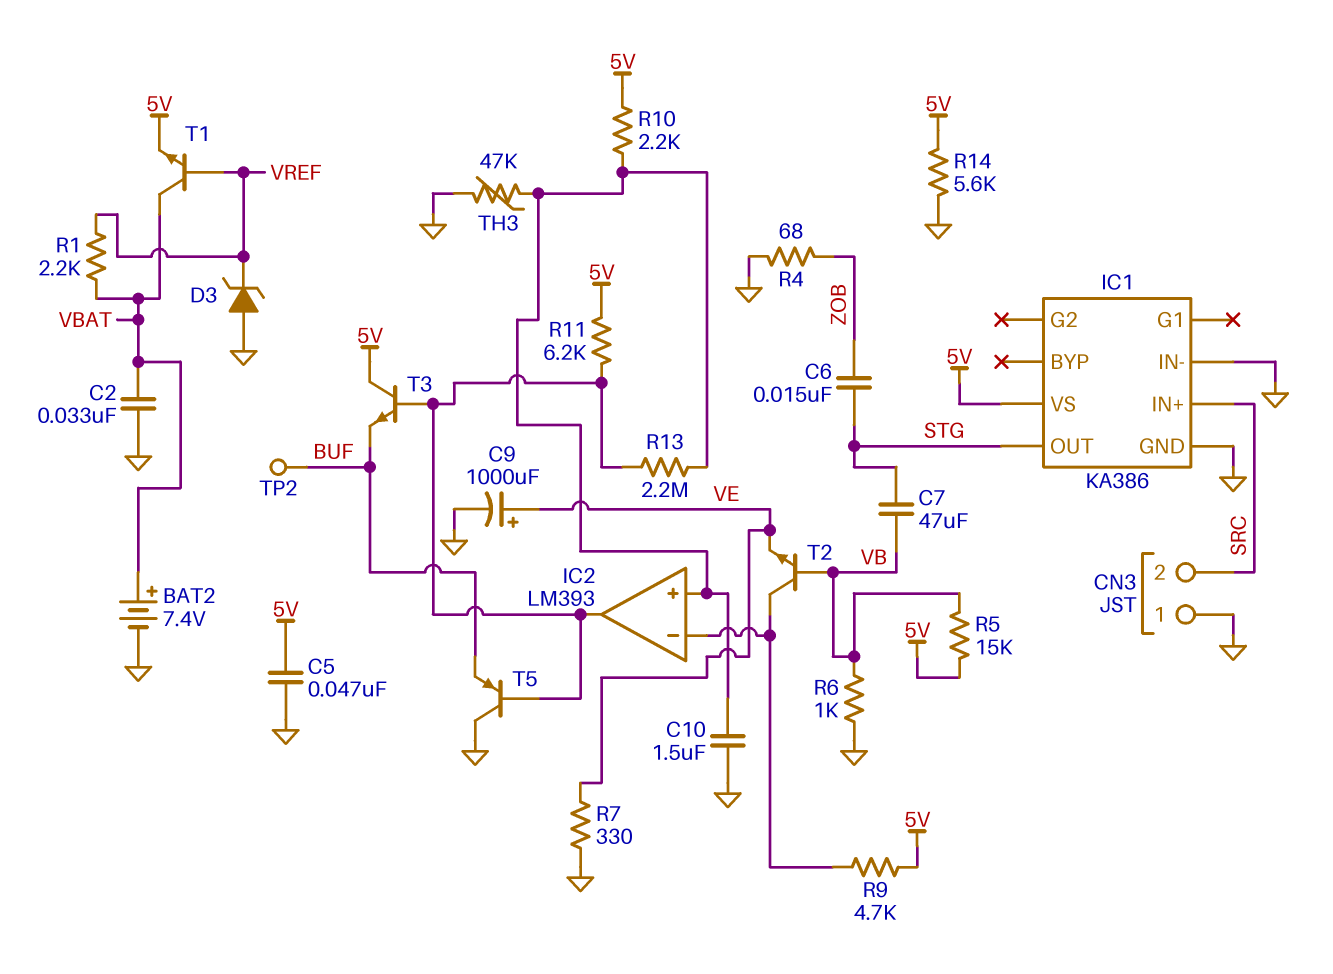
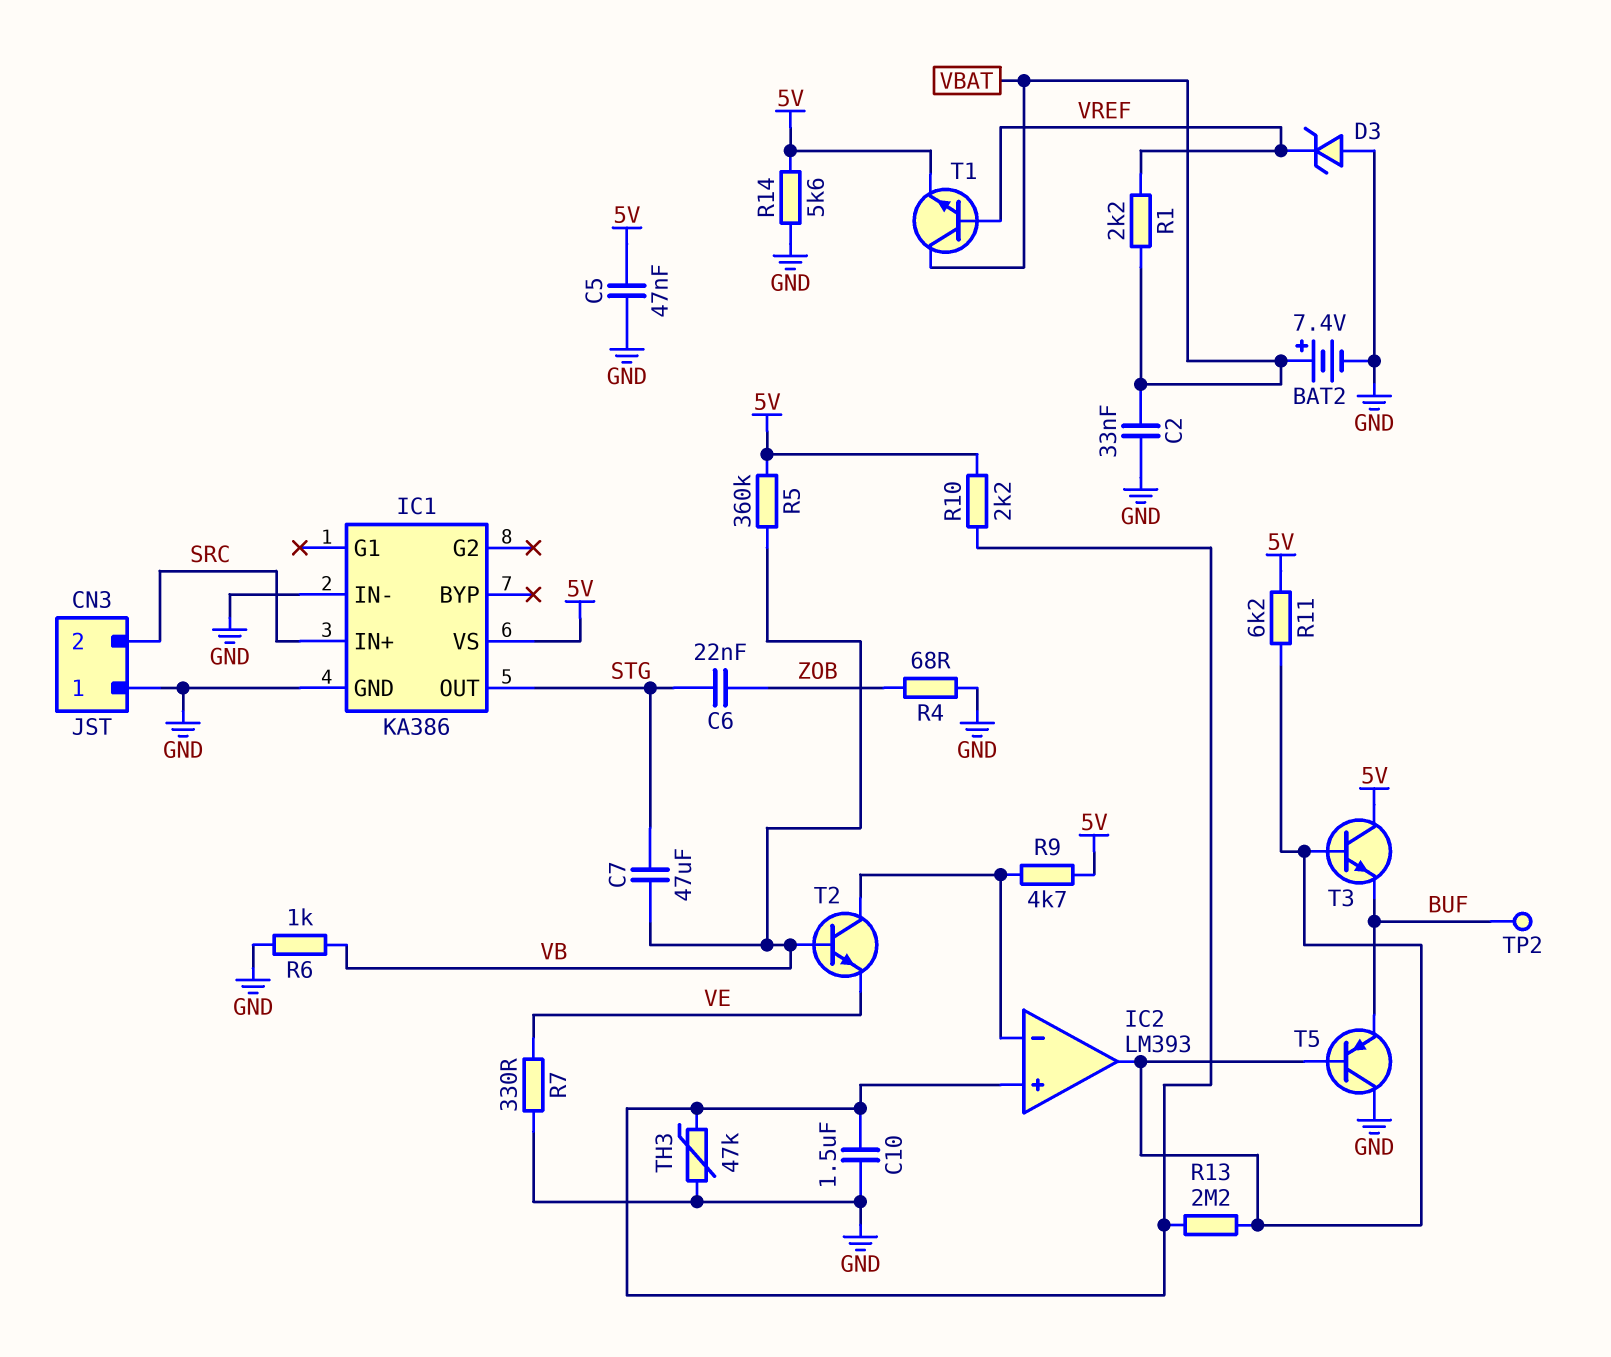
C6: 15nF (STG, ZOB) -> 22nF (STG, ZOB)
C9: 1000uF (plus VE, minus GND) -> none
R5: 15k (5V, VB) -> 360k (5V, VB)

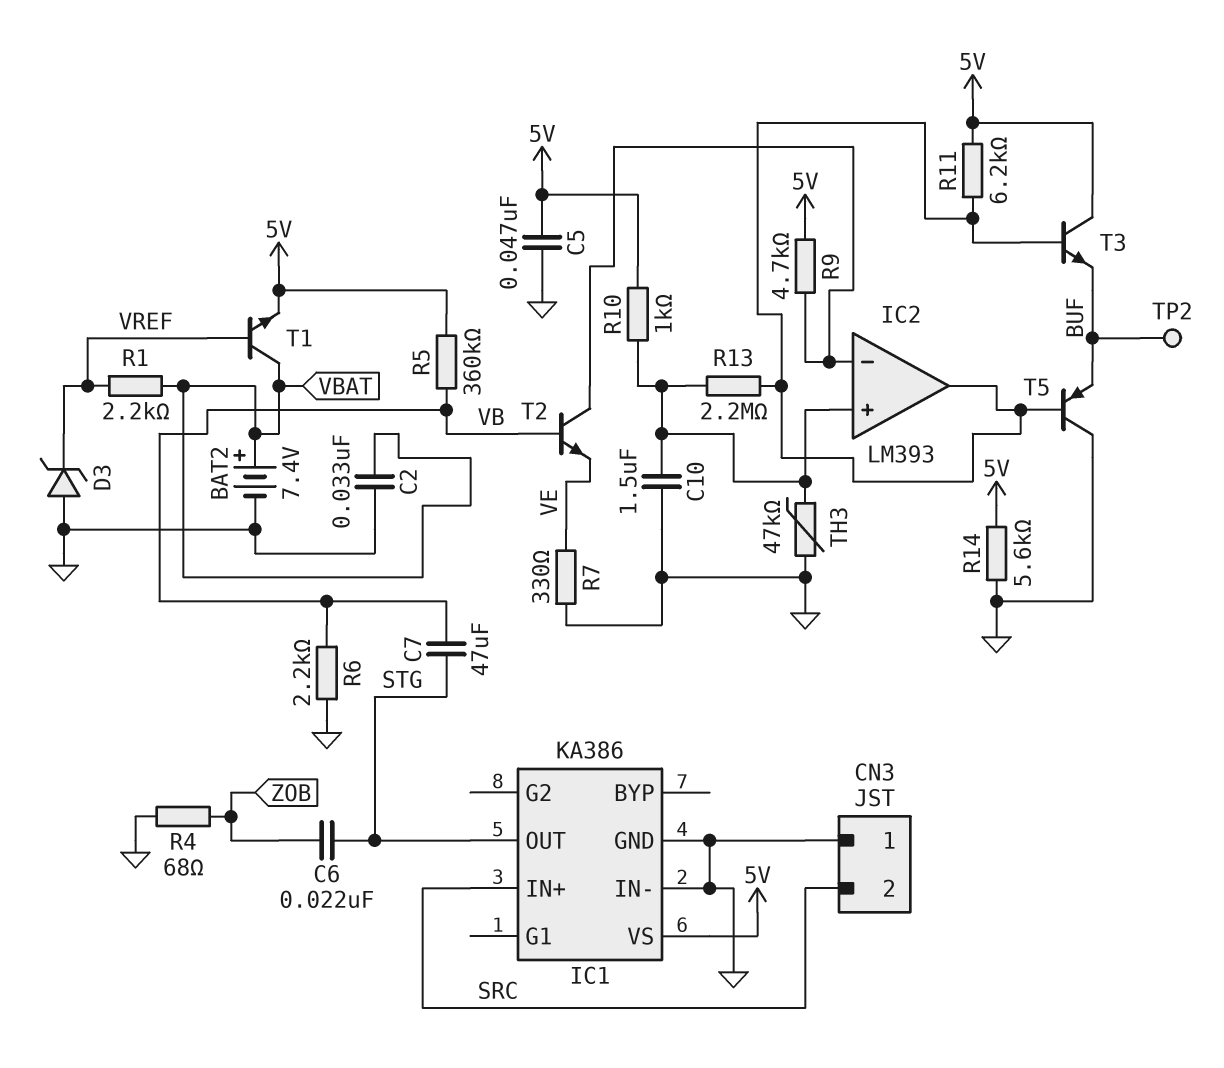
R6: 1k (GND, VB) -> 2.2k (GND, VB)
R10: 2.2k (5V, IC2/in+) -> 1k (5V, IC2/in+)

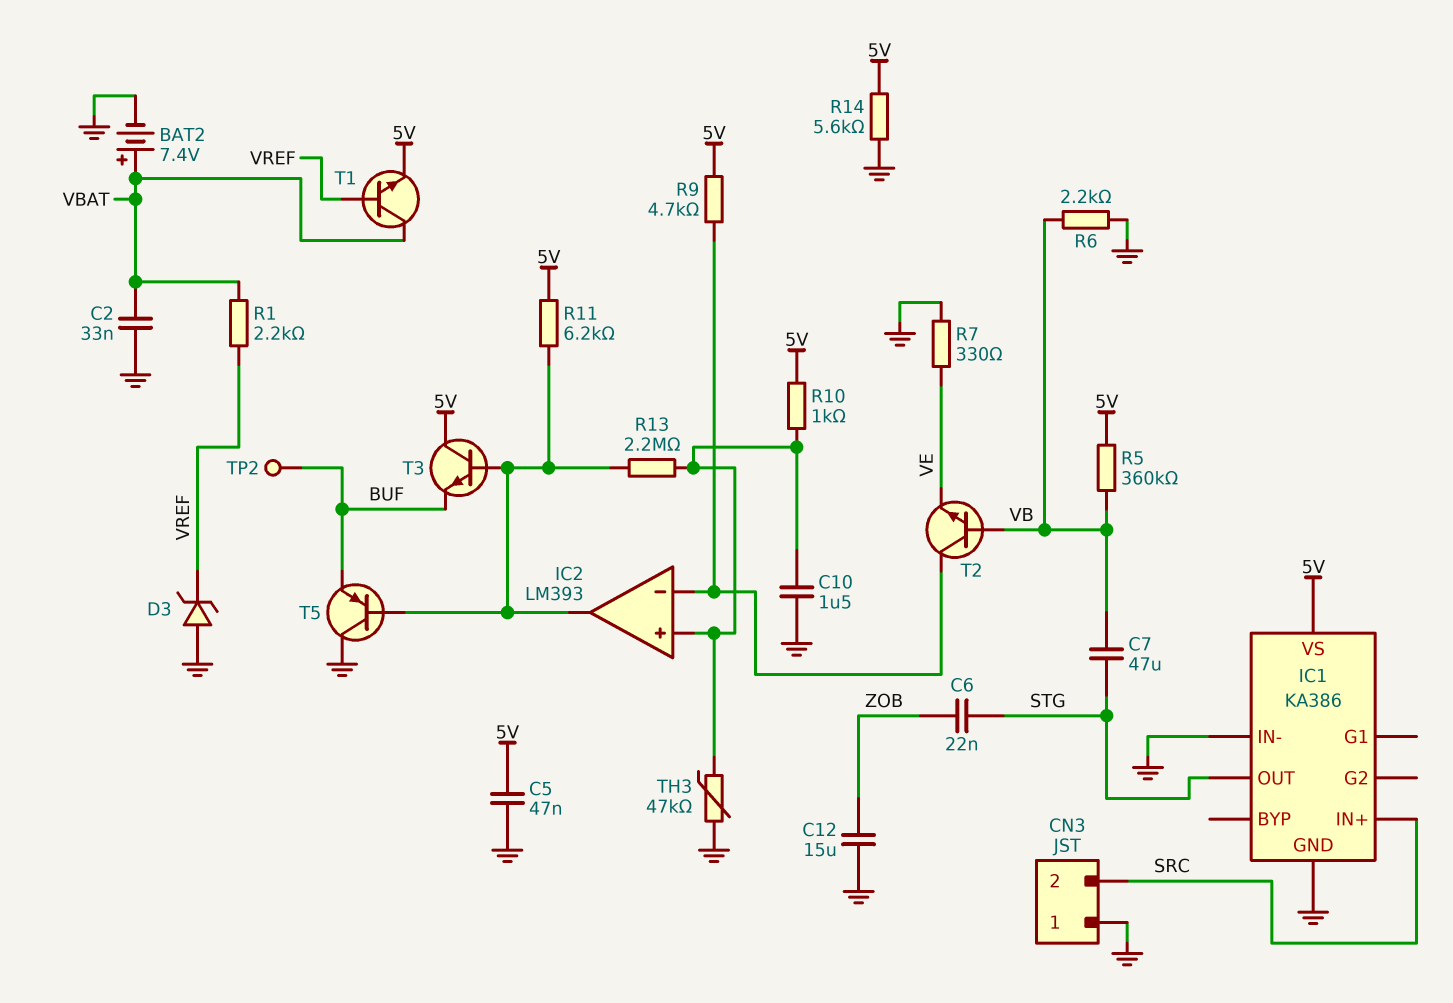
C12: none -> 15uF (GND, ZOB)
R4: 68 (GND, ZOB) -> none

